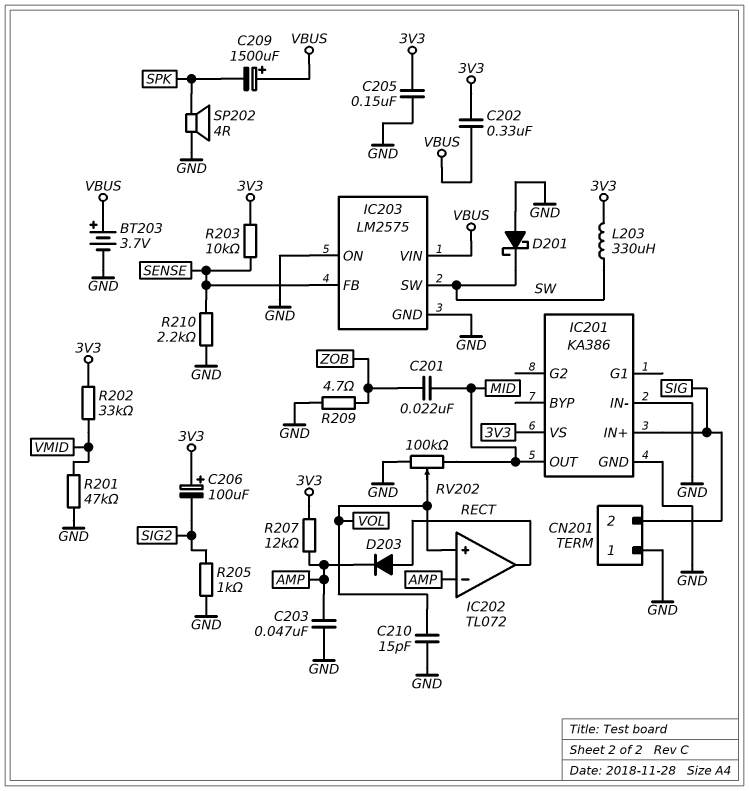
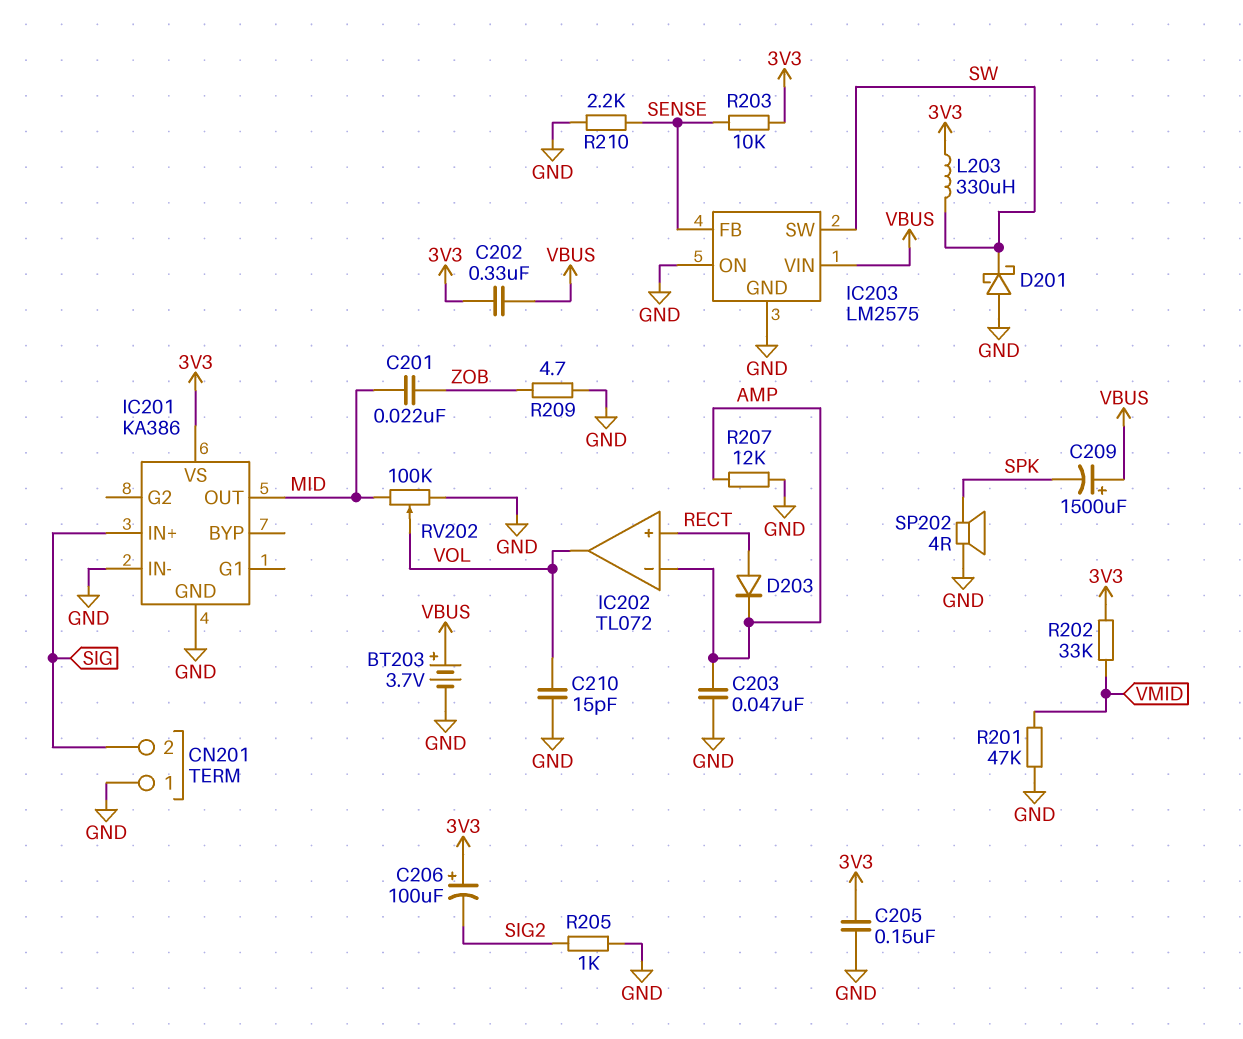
IC202 pin in+: VOL -> RECT
IC202 pin out: RECT -> VOL
R207: 12k (3V3, AMP) -> 12k (AMP, GND)

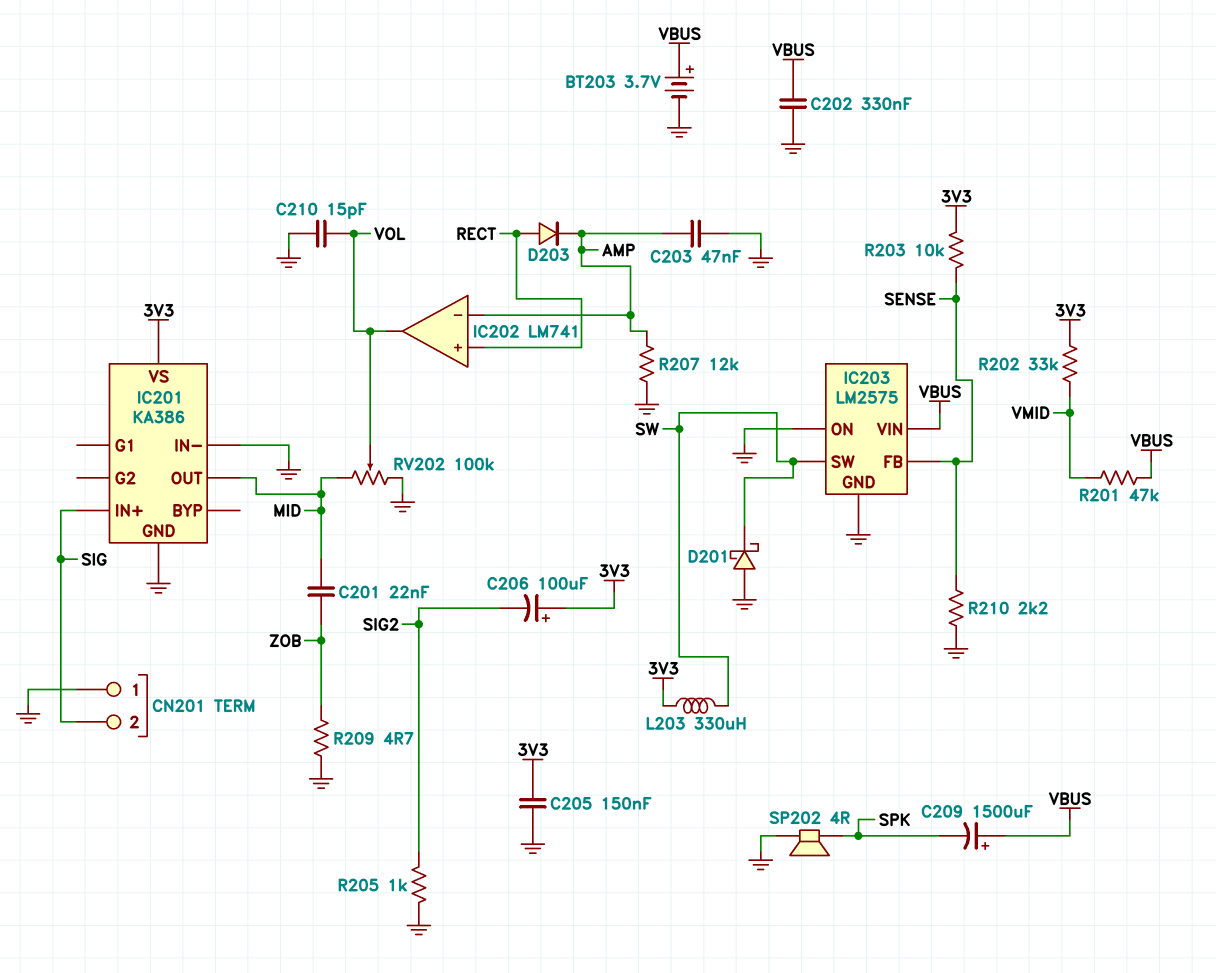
C202: 330nF (3V3, VBUS) -> 330nF (GND, VBUS)
IC202: TL072 -> LM741
R201: 47k (GND, VMID) -> 47k (VBUS, VMID)

